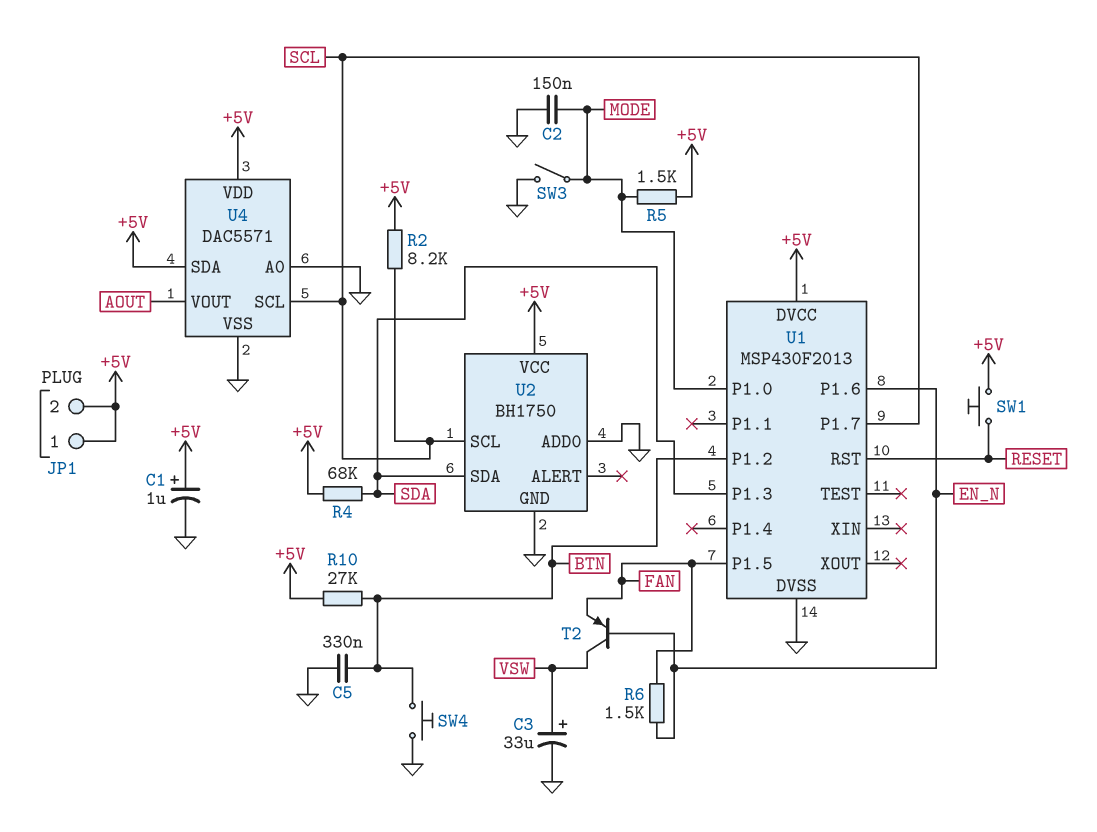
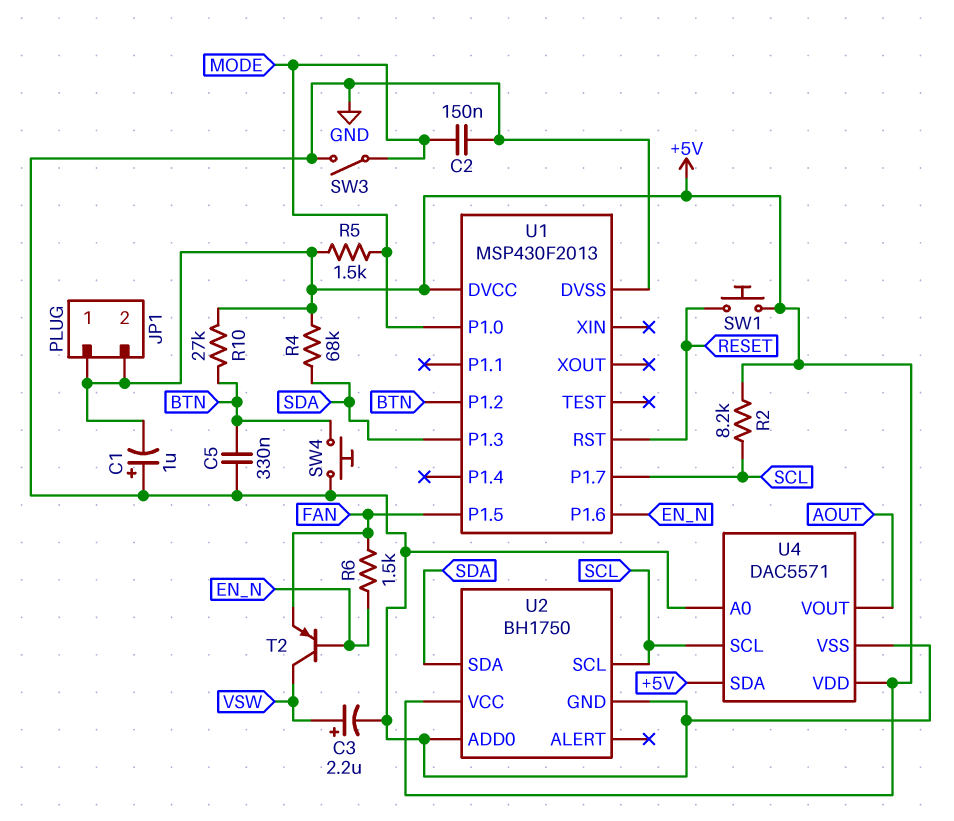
C1: 1uF (plus +5V, minus GND) -> 1uF (plus GND, minus +5V)
C3: 33uF (plus VSW, minus GND) -> 2.2uF (plus VSW, minus GND)

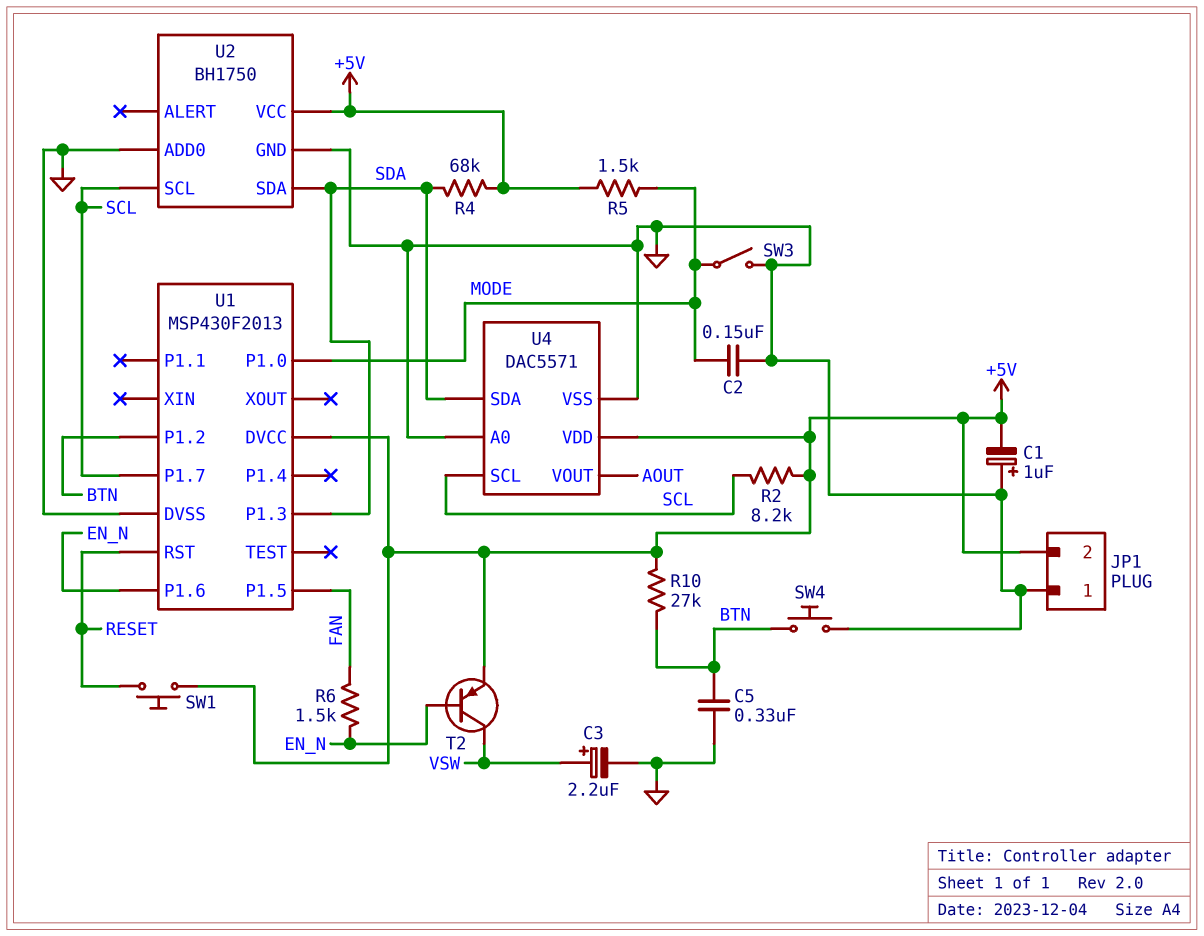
JP1 pin 1: +5V -> GND
T2: PNP (B EN_N, C VSW, E FAN) -> PNP (B EN_N, C VSW, E +5V)
U4 pin SDA: +5V -> SDA

